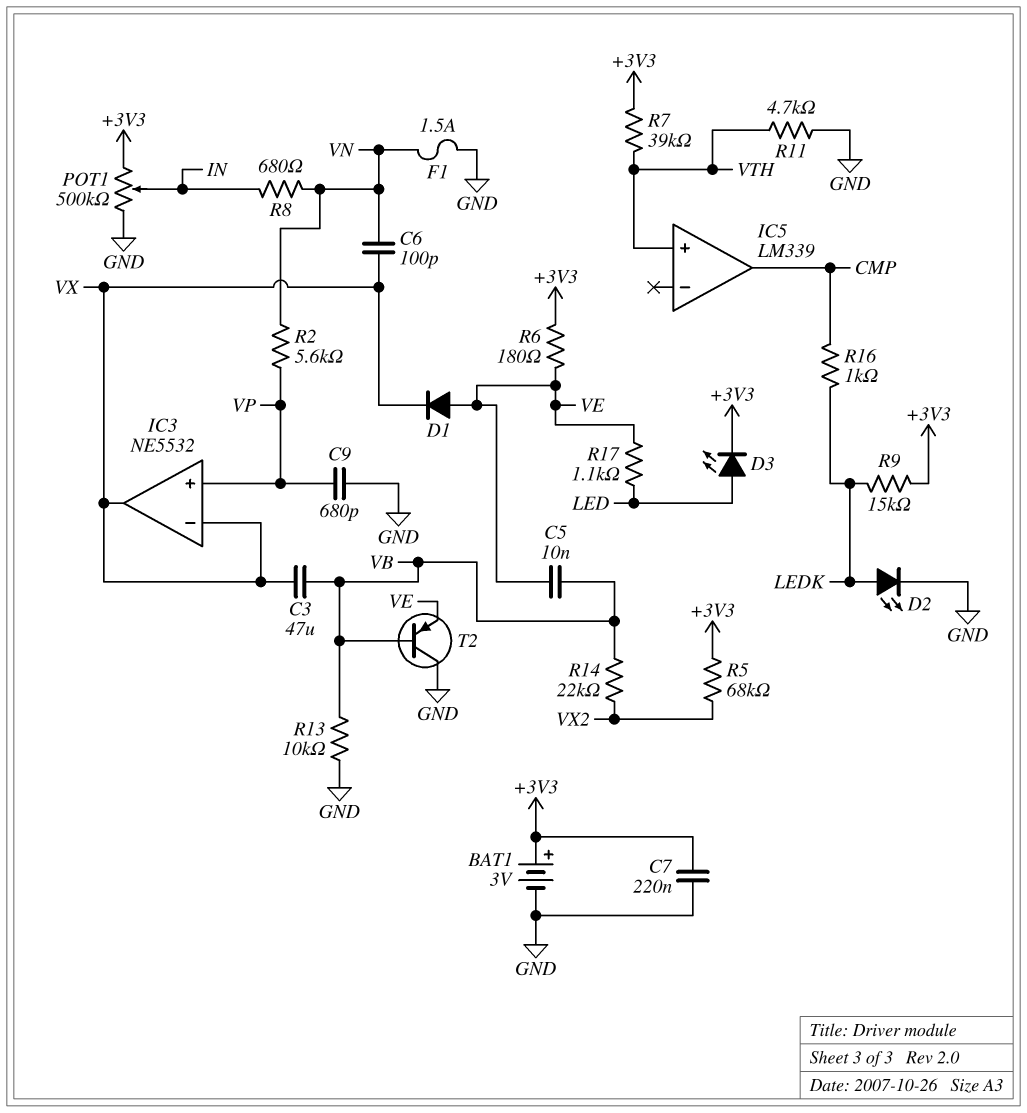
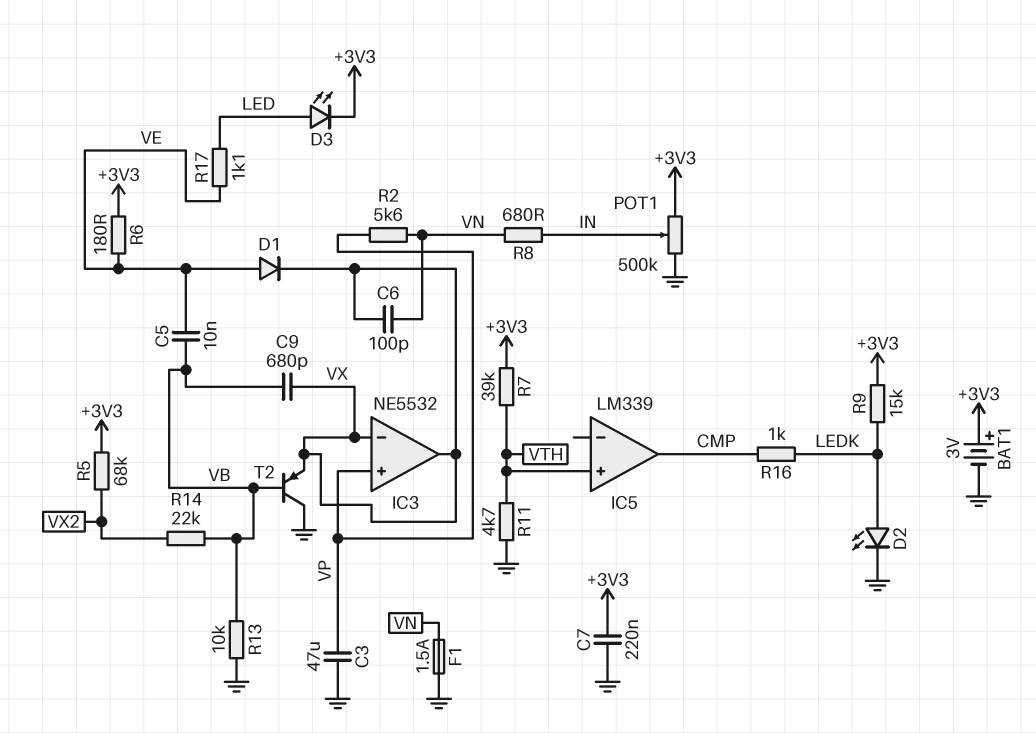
C3: 47uF (VB, VX) -> 47uF (GND, VP)
C9: 680pF (GND, VP) -> 680pF (VB, VX)
T2: PNP (B VB, C GND, E VE) -> PNP (B VB, C GND, E VX)

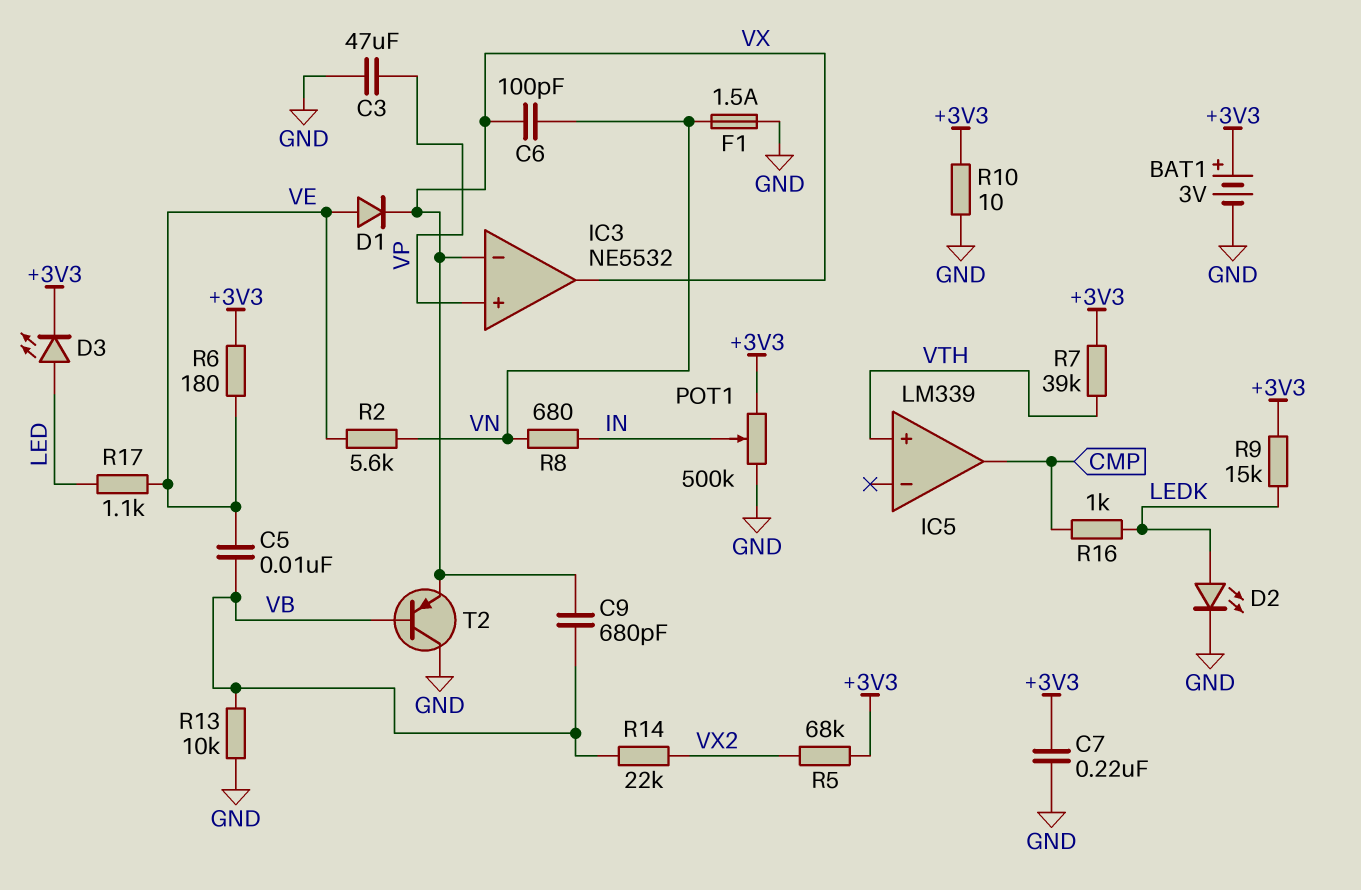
R2: 5.6k (VN, VP) -> 5.6k (VE, VN)
R10: none -> 10 (+3V3, GND)
R11: 4.7k (GND, VTH) -> none

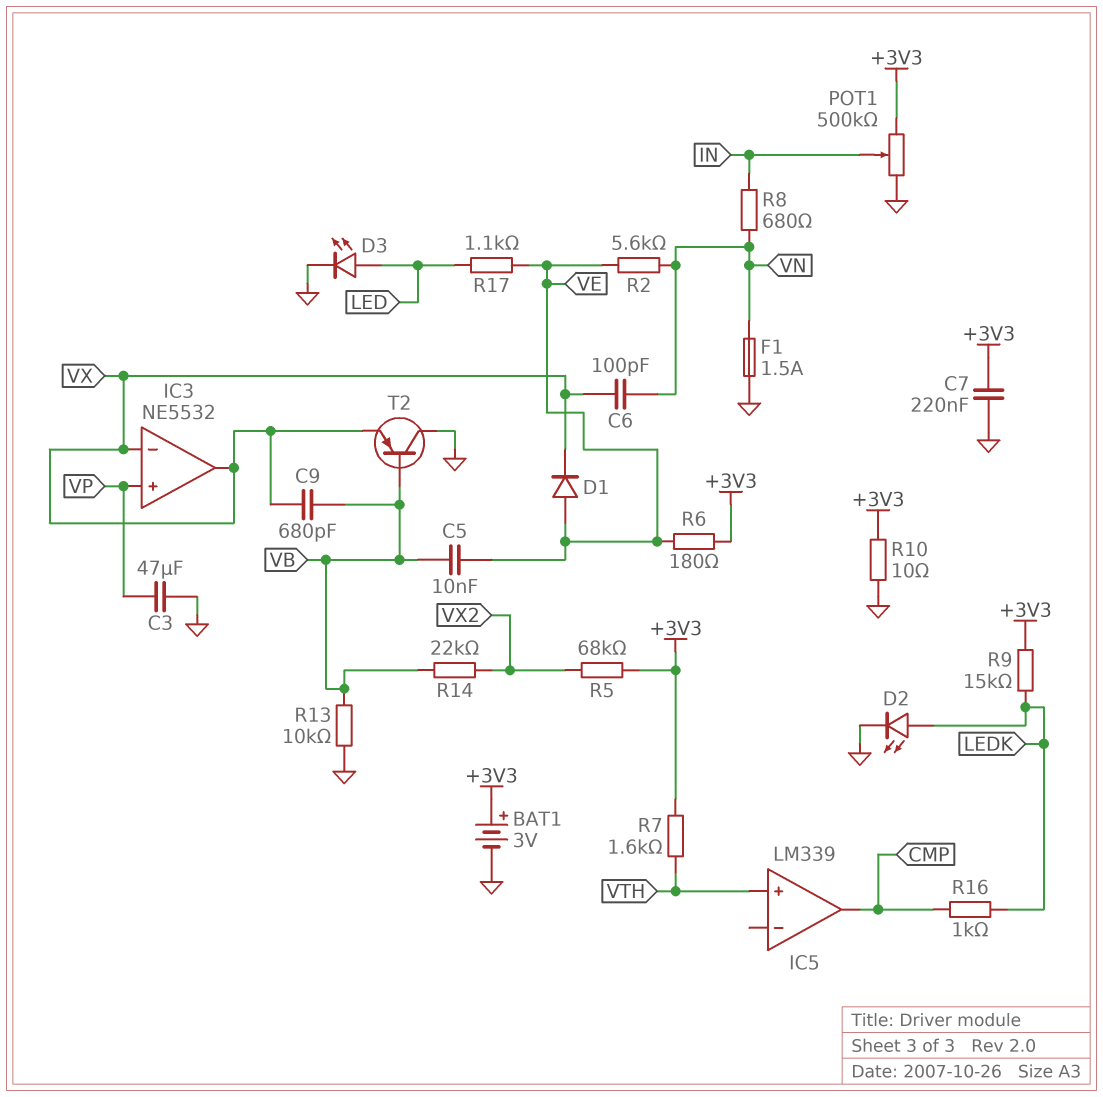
D3: LED (A LED, K +3V3) -> LED (A LED, K GND)
R7: 39k (+3V3, VTH) -> 1.6k (+3V3, VTH)

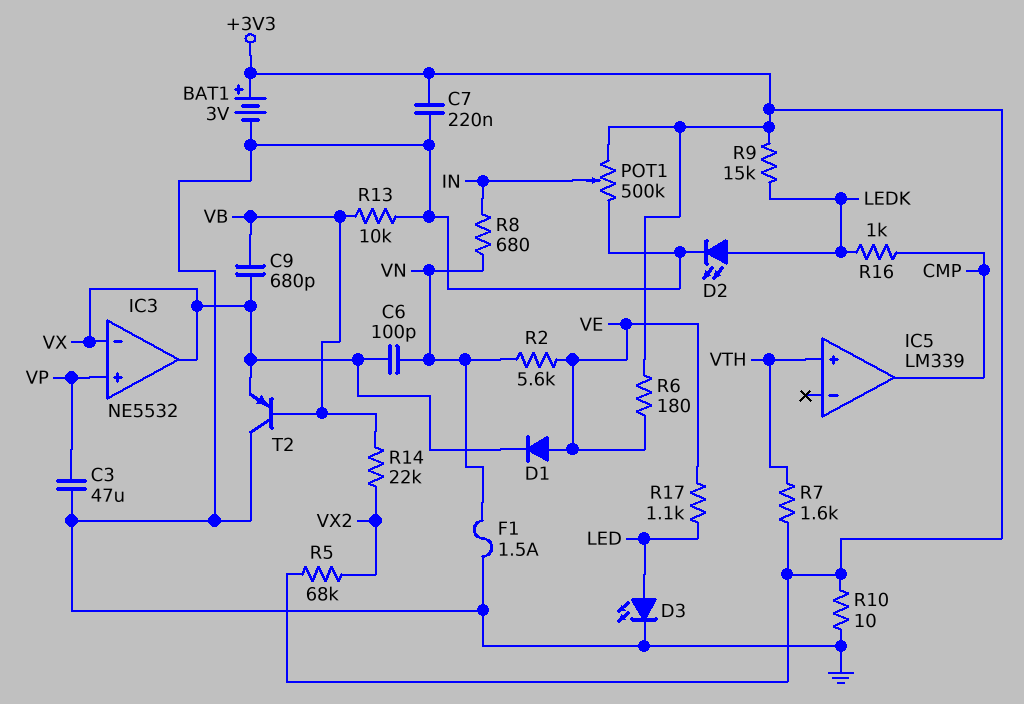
C5: 10nF (VB, VE) -> none

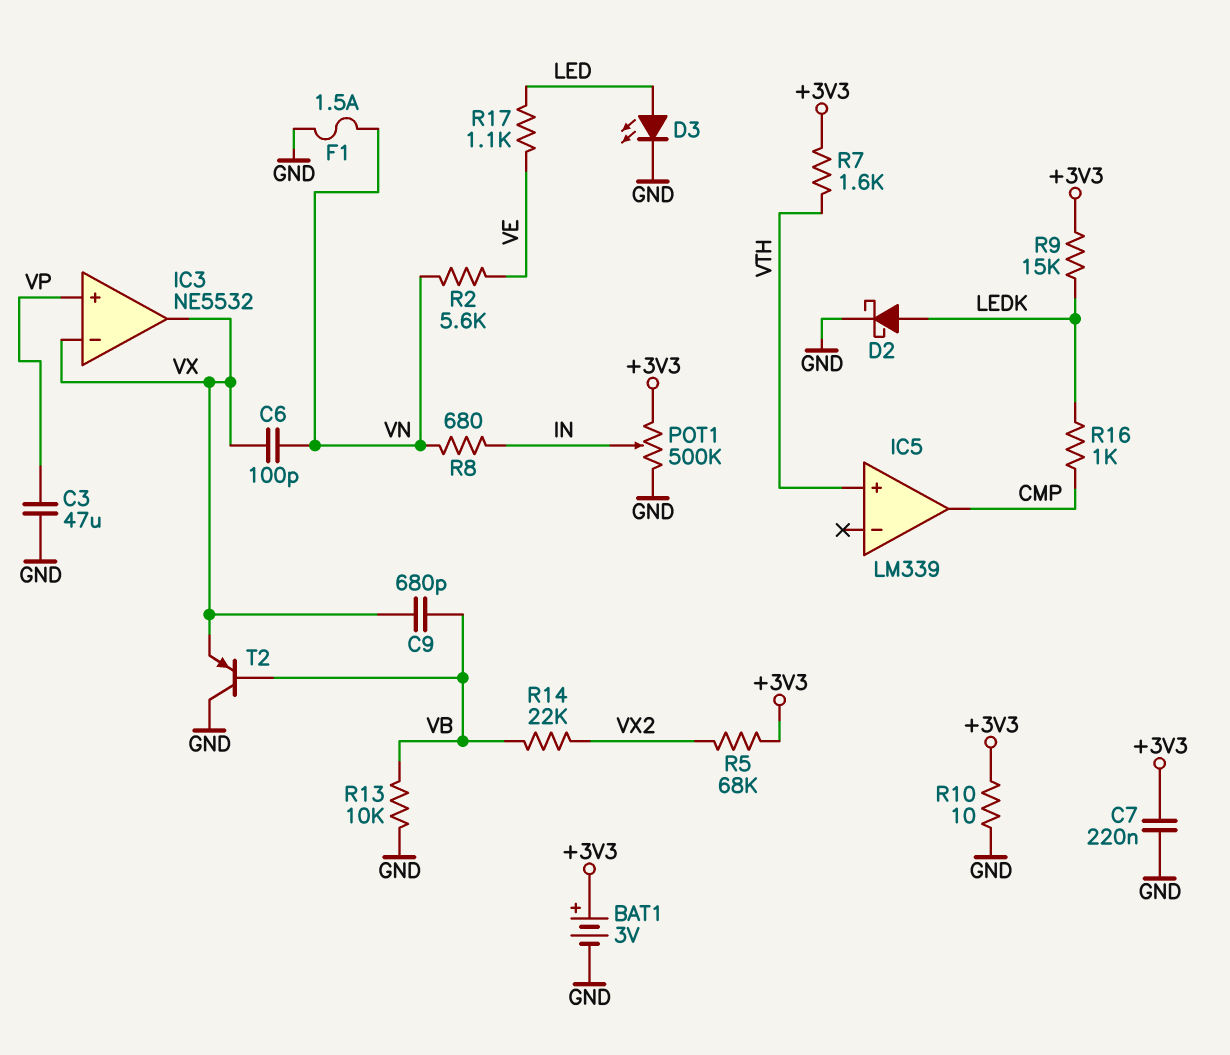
D1: diode (A VE, K VX) -> none
D2: LED (A LEDK, K GND) -> schottky (A LEDK, K GND)
R6: 180 (+3V3, VE) -> none

